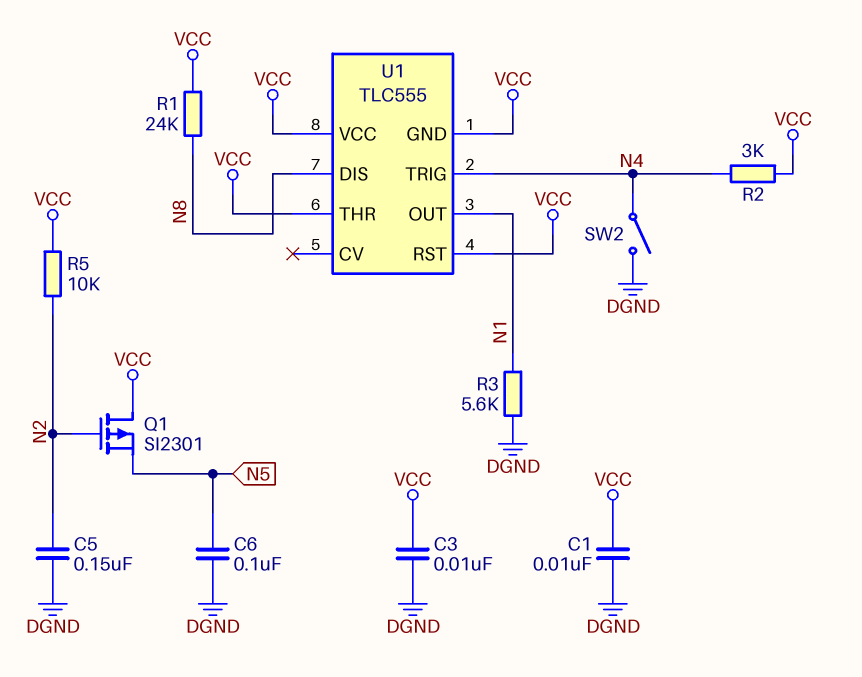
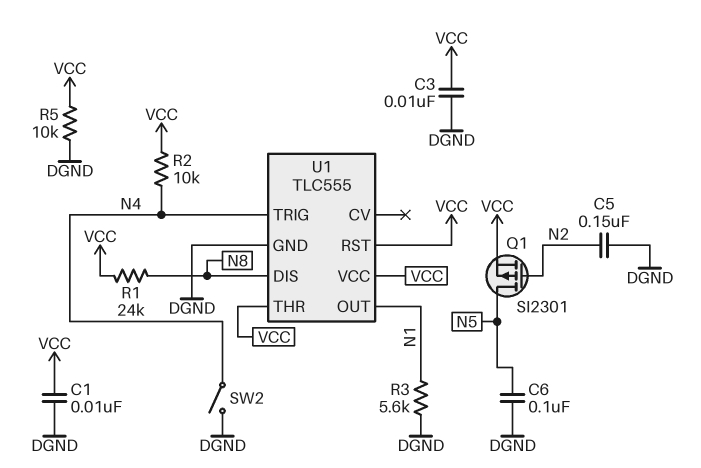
Q1: PMOS SI2301 (G N2, D VCC, S N5) -> PMOS SI2301 (G N2, D N5, S VCC)
R2: 3k (N4, VCC) -> 10k (N4, VCC)
R5: 10k (N2, VCC) -> 10k (DGND, VCC)
U1 pin GND: VCC -> DGND

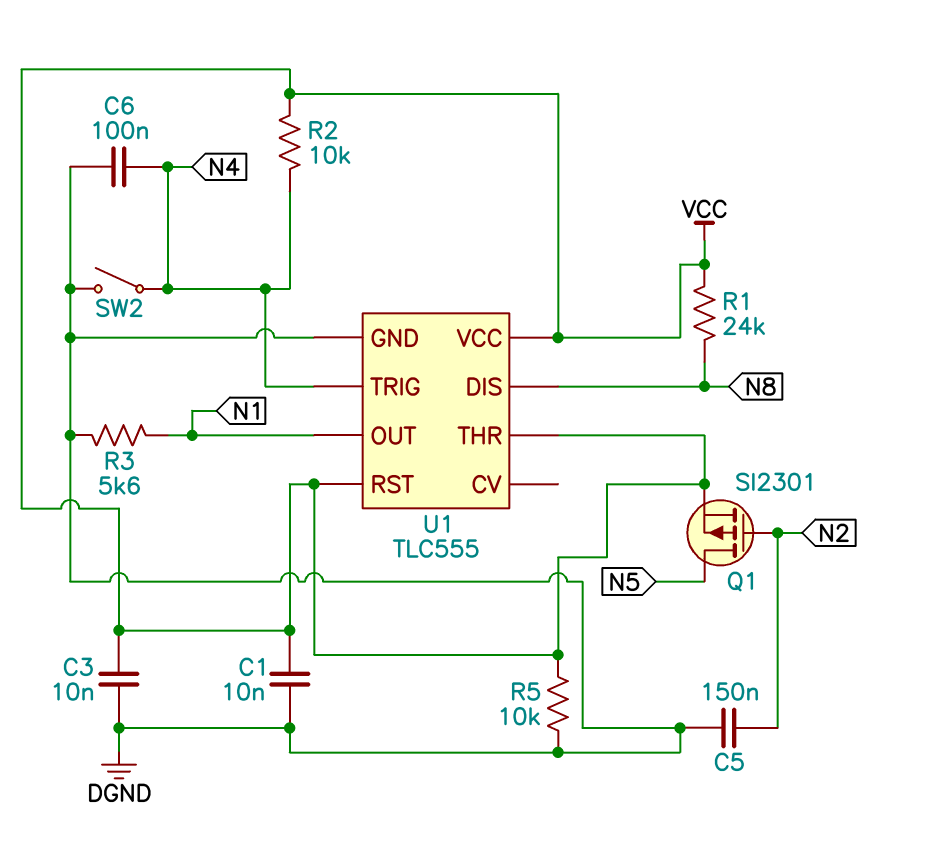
C6: 100nF (DGND, N5) -> 100nF (DGND, N4)

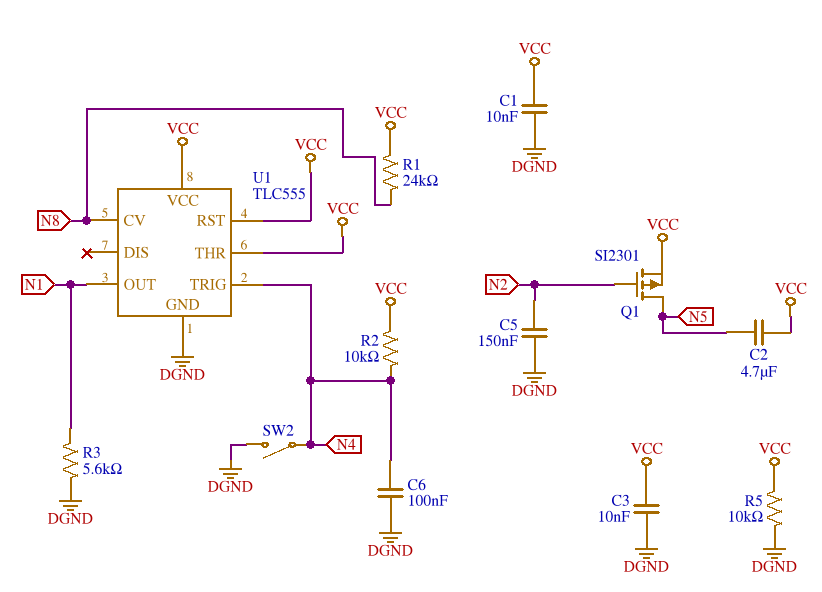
C2: none -> 4.7uF (N5, VCC)
U1 pin CV: none -> N8
U1 pin DIS: N8 -> none

